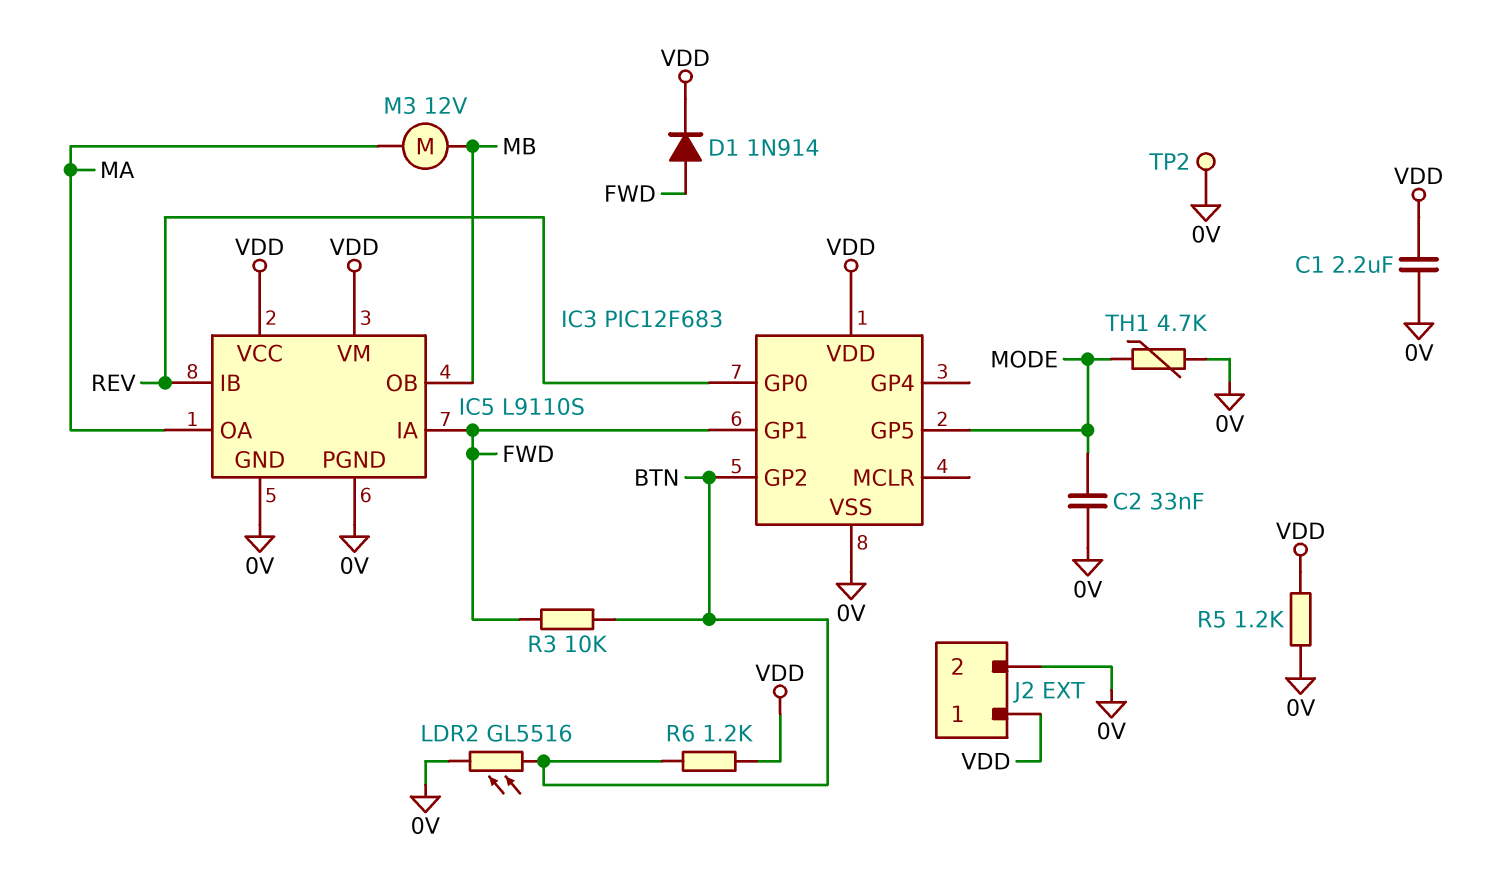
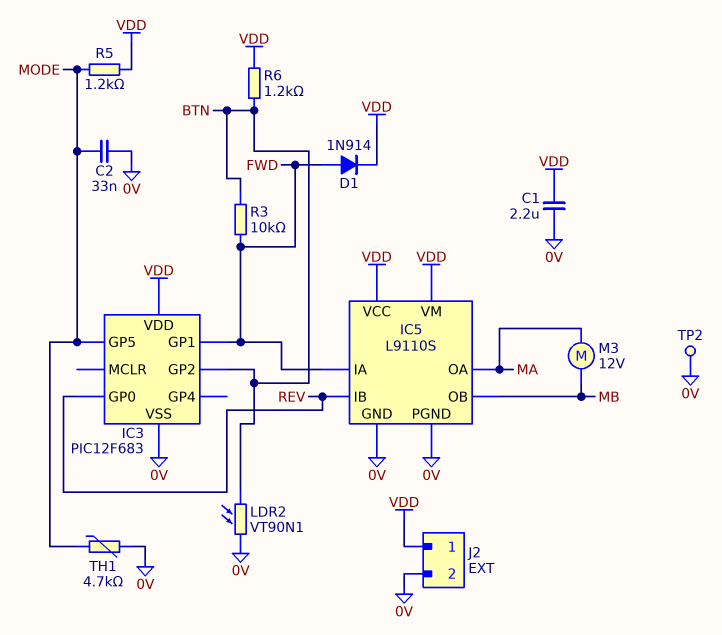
LDR2: GL5516 (0V, BTN) -> VT90N1 (0V, BTN)
R5: 1.2k (0V, VDD) -> 1.2k (MODE, VDD)

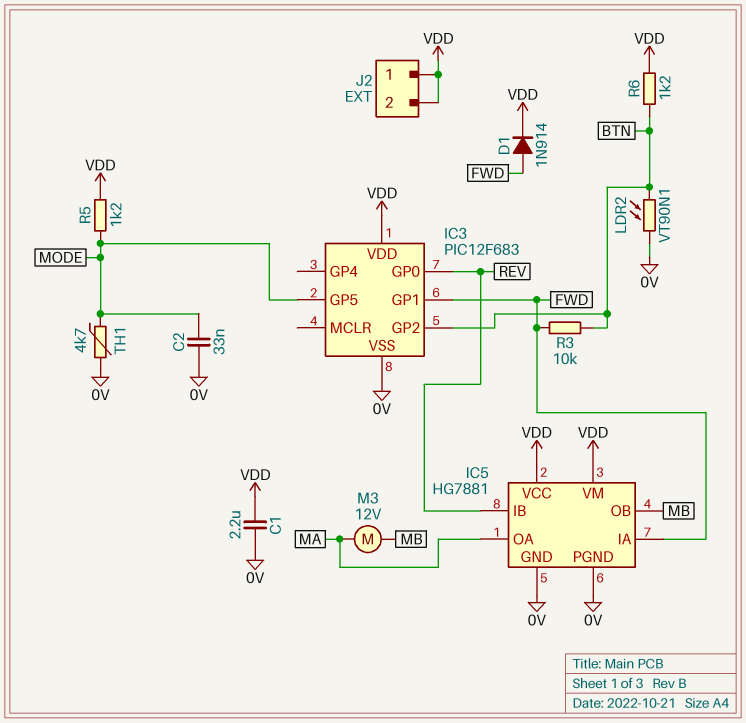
IC5: L9110S -> HG7881
J2 pin 2: 0V -> VDD
TP2: test point (0V) -> none

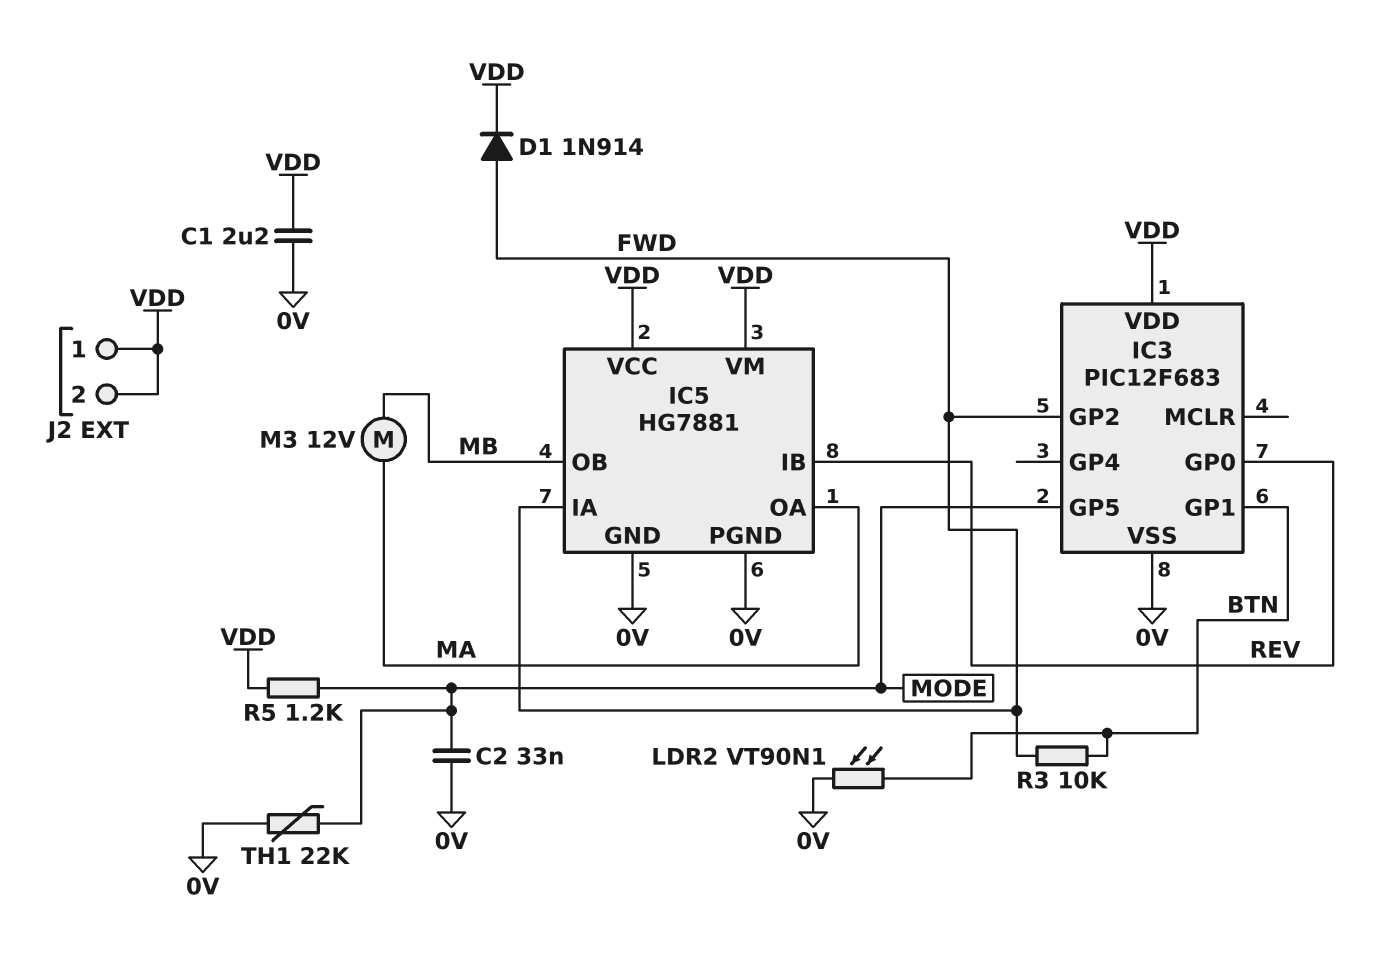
IC3 pin GP1: FWD -> BTN
IC3 pin GP2: BTN -> FWD
R6: 1.2k (BTN, VDD) -> none
TH1: 4.7k (0V, MODE) -> 22k (0V, MODE)

